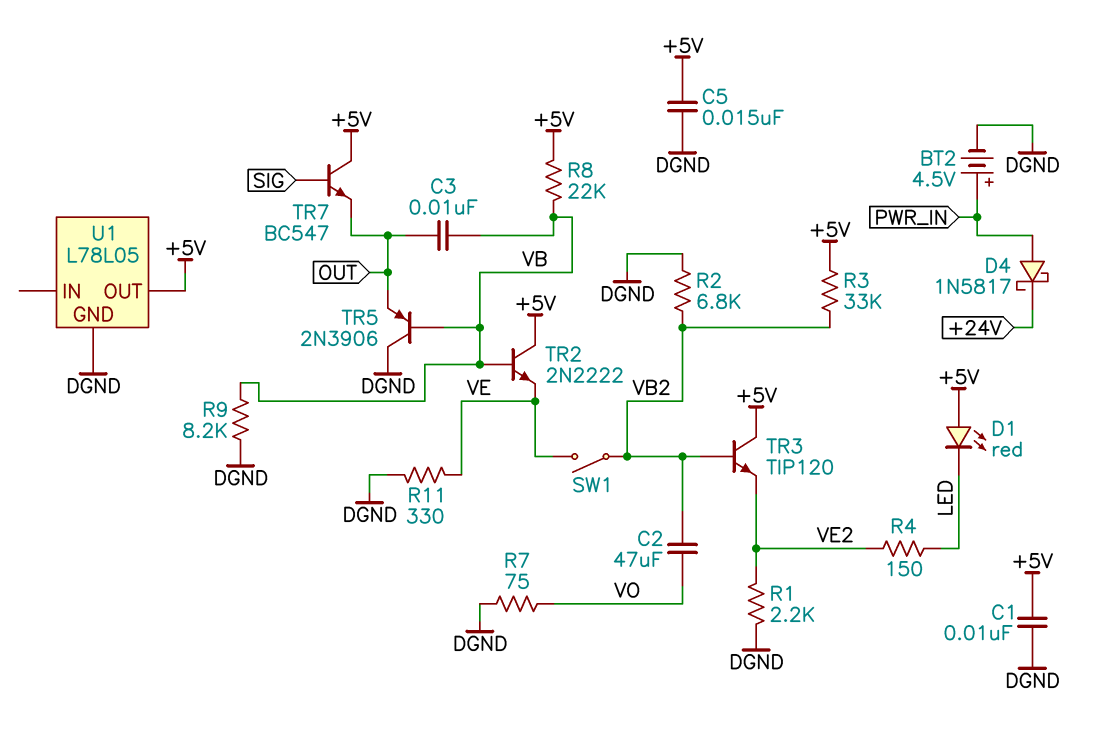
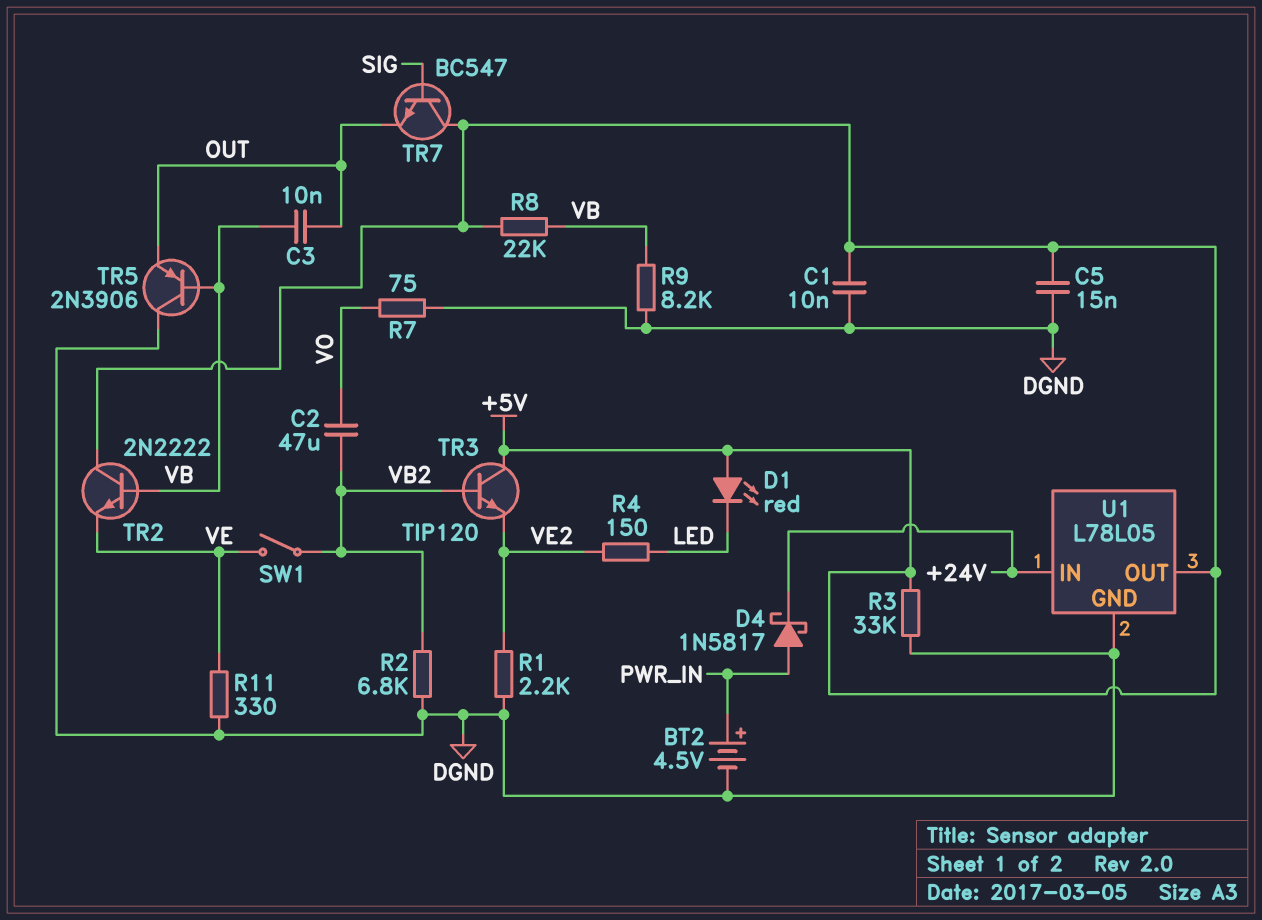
R3: 33k (+5V, VB2) -> 33k (+5V, DGND)
U1 pin IN: none -> +24V

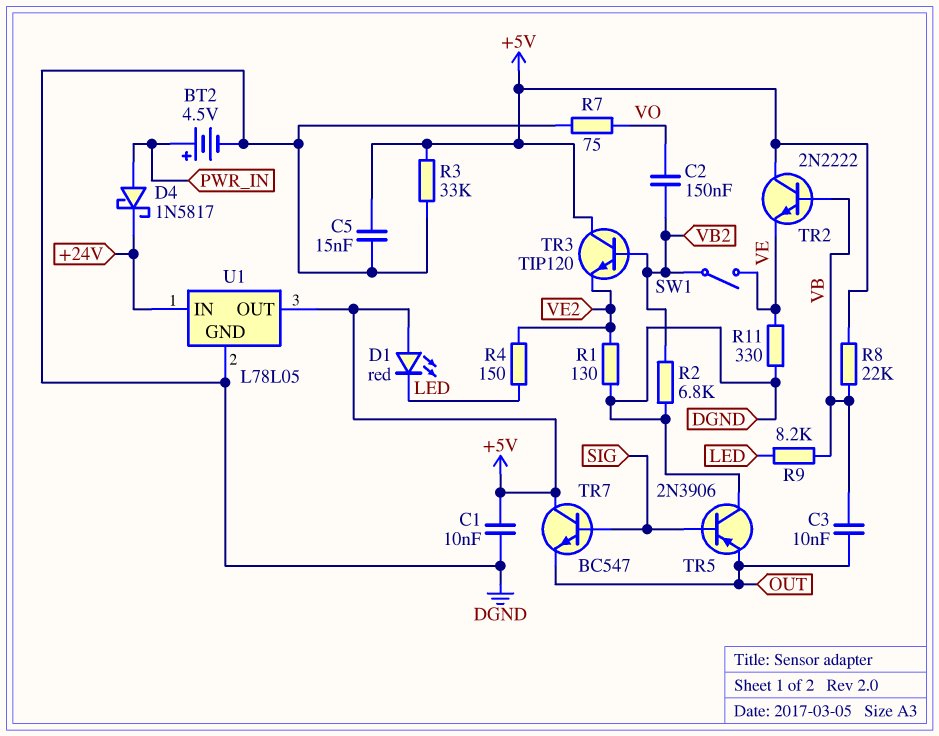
C2: 47uF (VB2, VO) -> 150nF (VB2, VO)
R1: 2.2k (DGND, VE2) -> 130 (DGND, VE2)
R9: 8.2k (DGND, VB) -> 8.2k (LED, VB)
TR5: PNP 2N3906 (B VB, C DGND, E OUT) -> PNP 2N3906 (B SIG, C DGND, E OUT)

